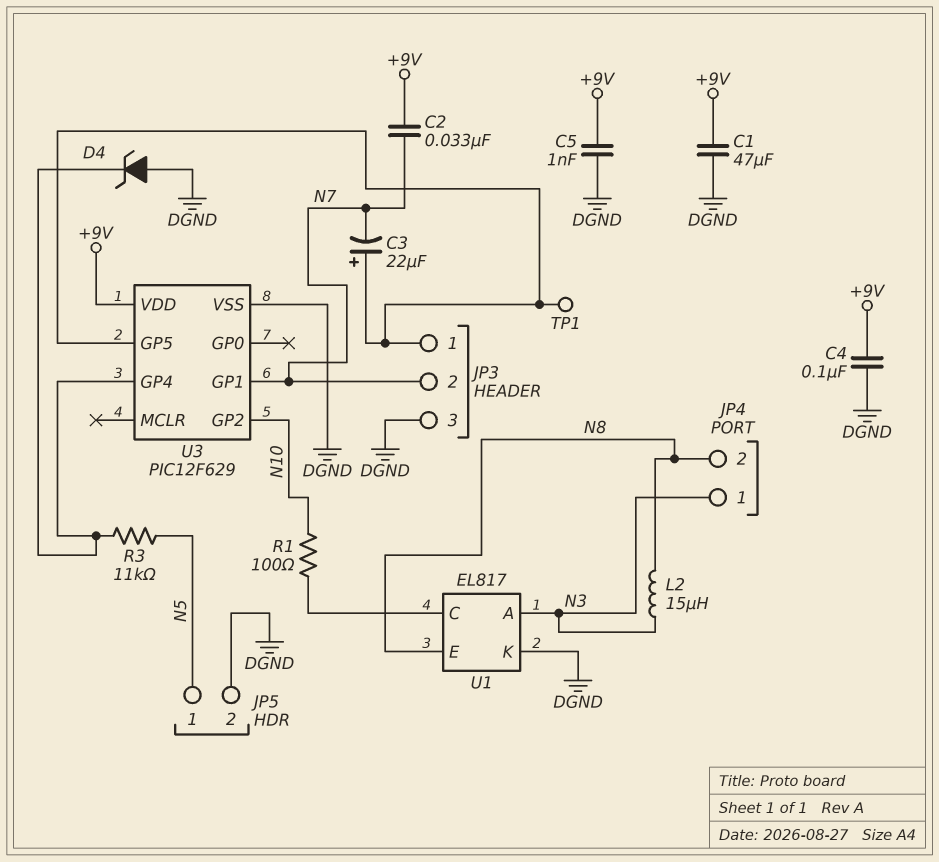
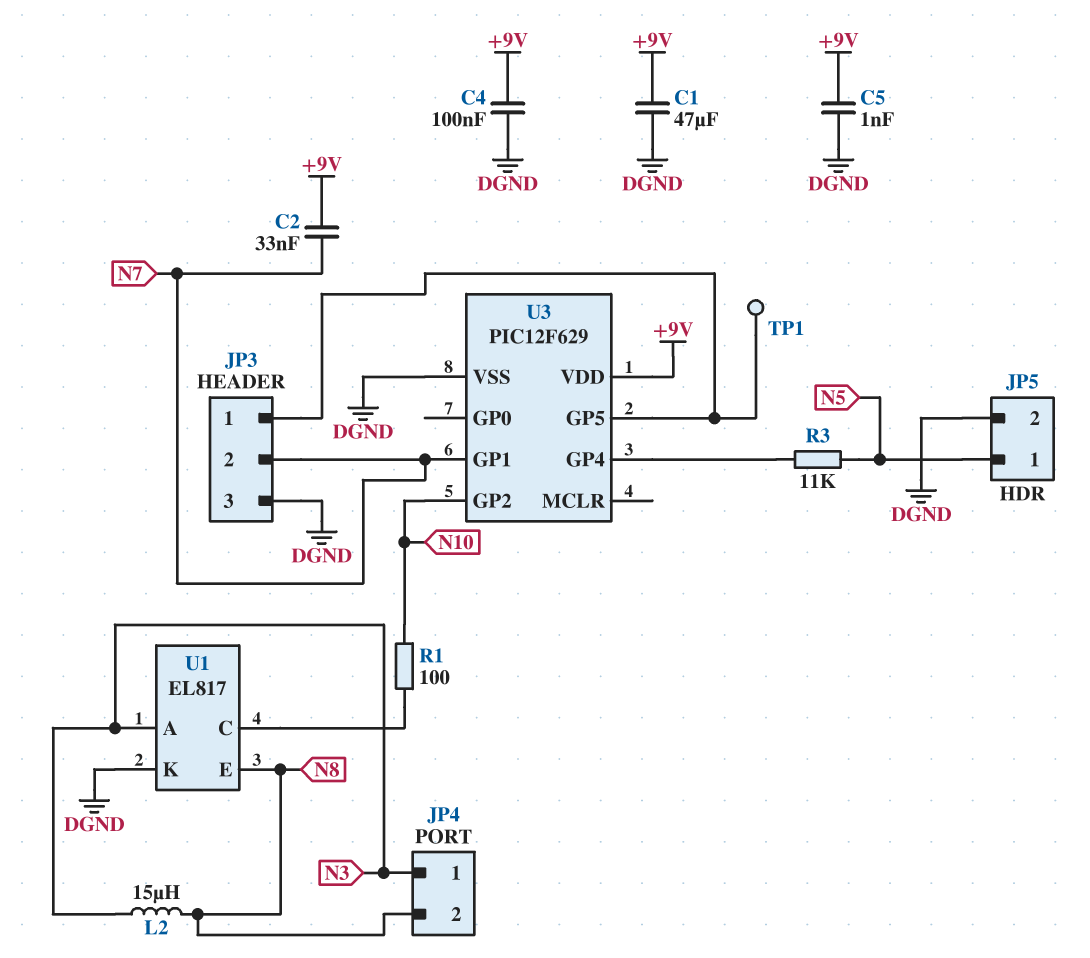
C3: 22uF (plus JP3/1, minus N7) -> none
D4: zener (A DGND, K U3/GP4) -> none

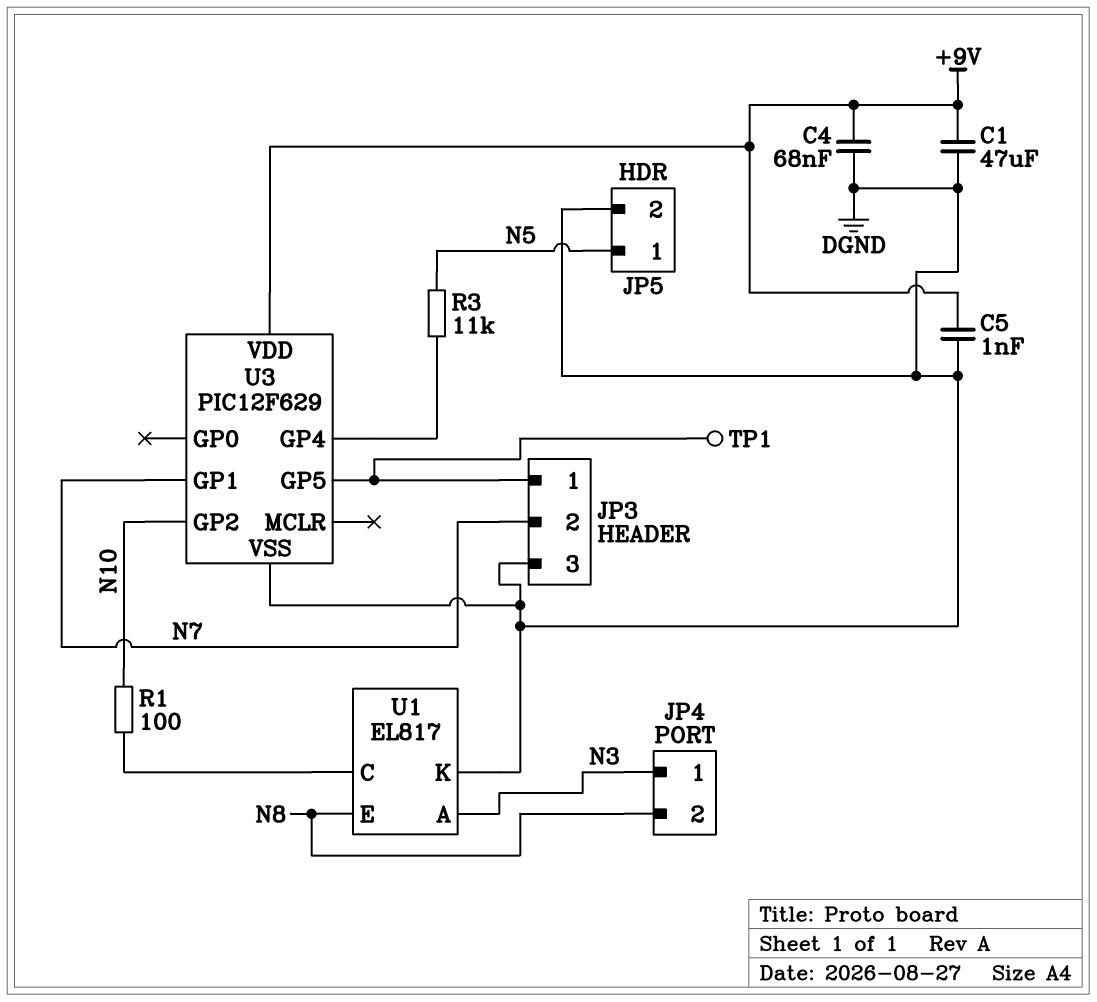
C2: 33nF (+9V, N7) -> none
C4: 100nF (+9V, DGND) -> 68nF (+9V, DGND)
L2: 15uH (N3, N8) -> none

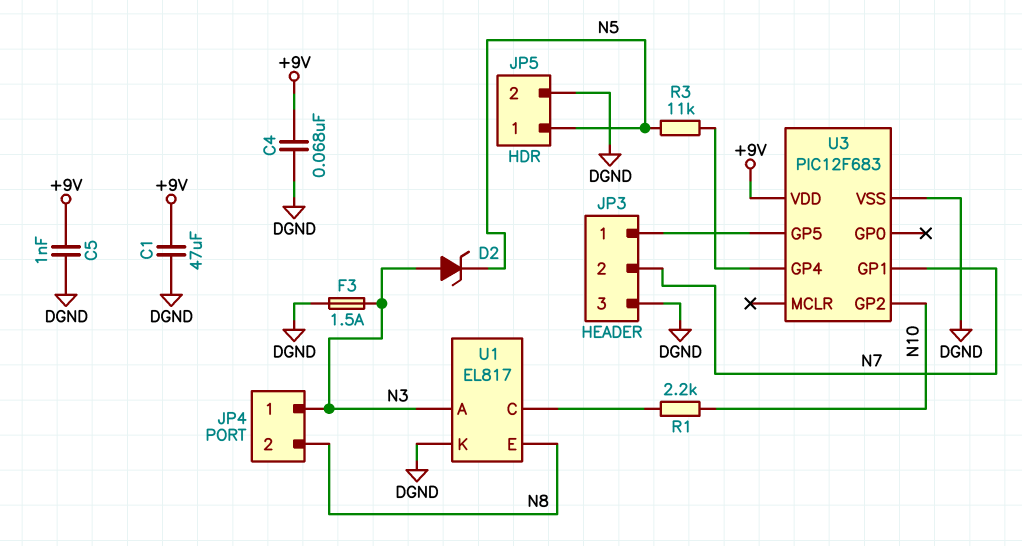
D2: none -> zener (A N3, K N5)
F3: none -> 1.5A (DGND, N3)
R1: 100 (N10, U1/C) -> 2.2k (N10, U1/C)
TP1: test point (JP3/1) -> none
U3: PIC12F629 -> PIC12F683

